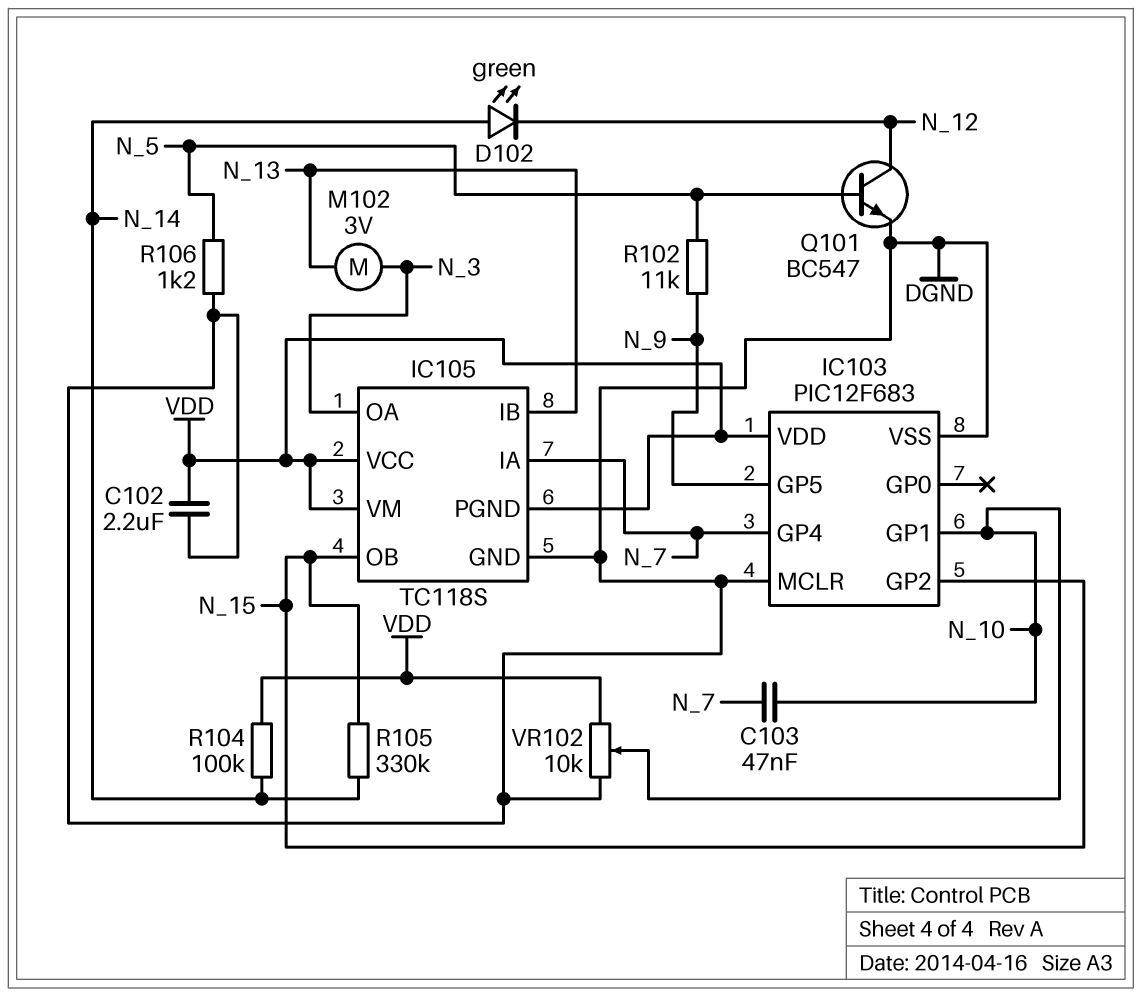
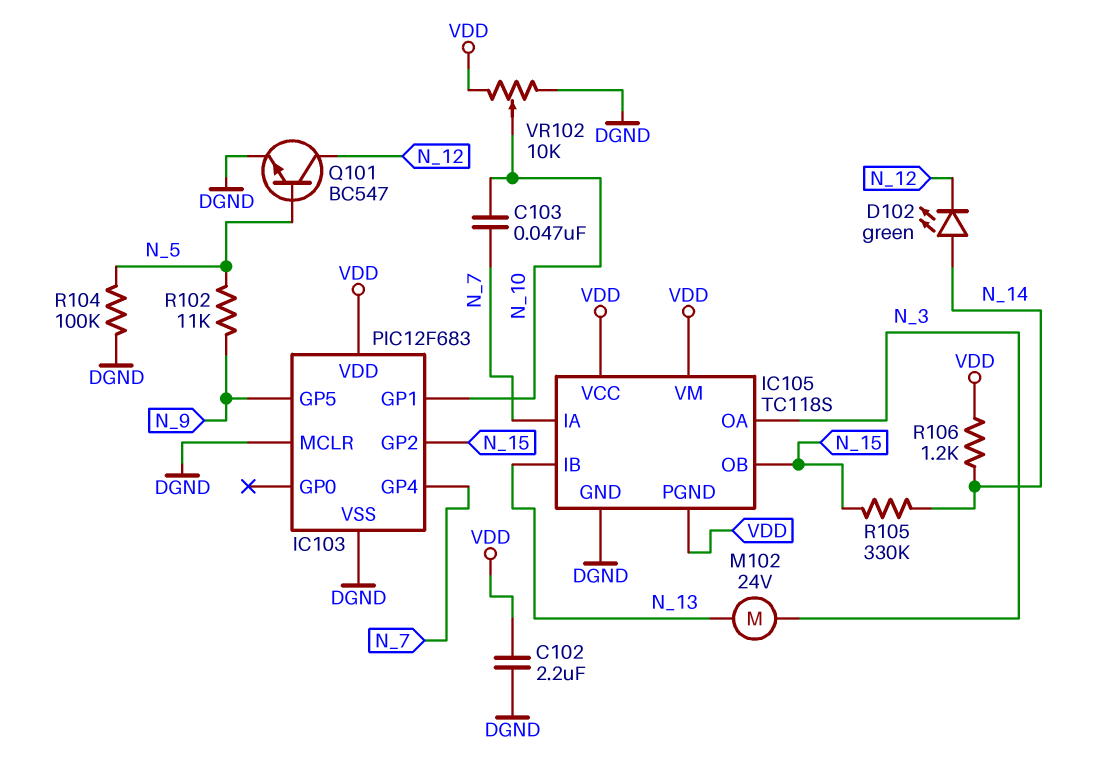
M102: motor 3V (N_3, N_13) -> motor 24V (N_3, N_13)
R104: 100k (N_14, VDD) -> 100k (DGND, N_5)
R106: 1.2k (DGND, N_5) -> 1.2k (N_14, VDD)

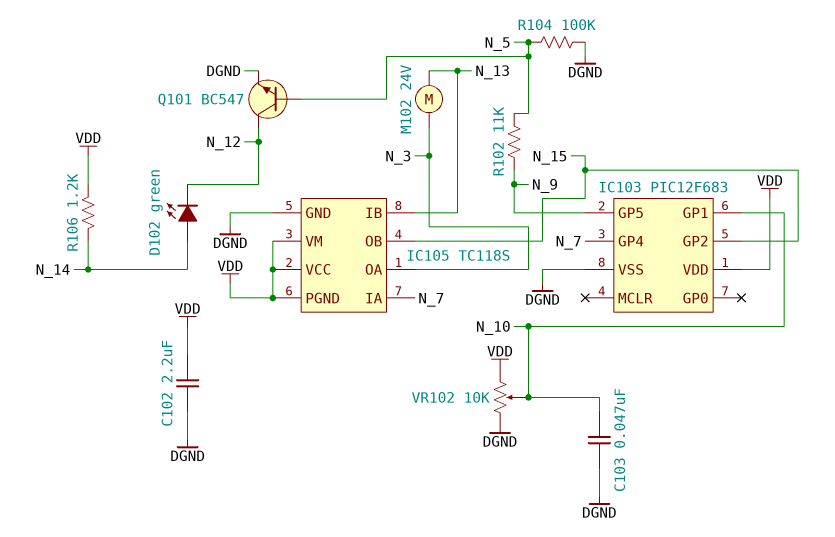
C103: 47nF (N_7, N_10) -> 47nF (DGND, N_10)
IC103 pin MCLR: DGND -> none
R105: 330k (N_14, N_15) -> none

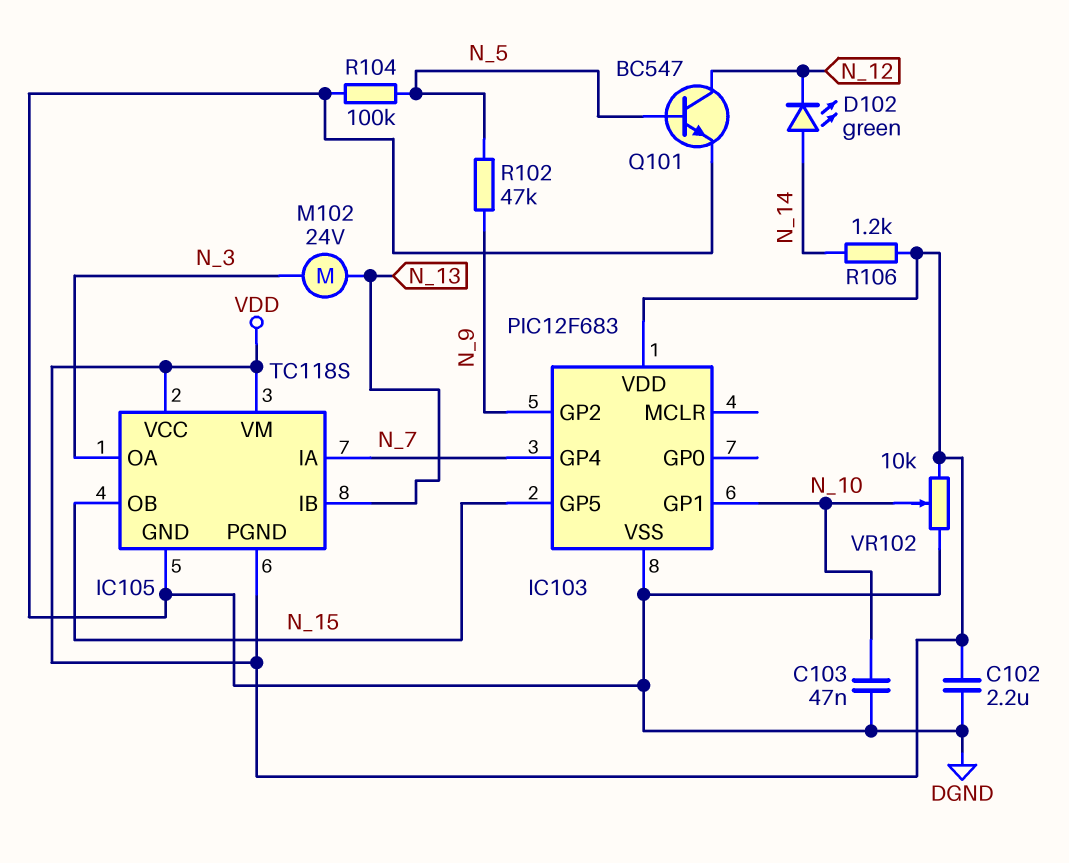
IC103 pin GP2: N_15 -> N_9
IC103 pin GP5: N_9 -> N_15
R102: 11k (N_5, N_9) -> 47k (N_5, N_9)

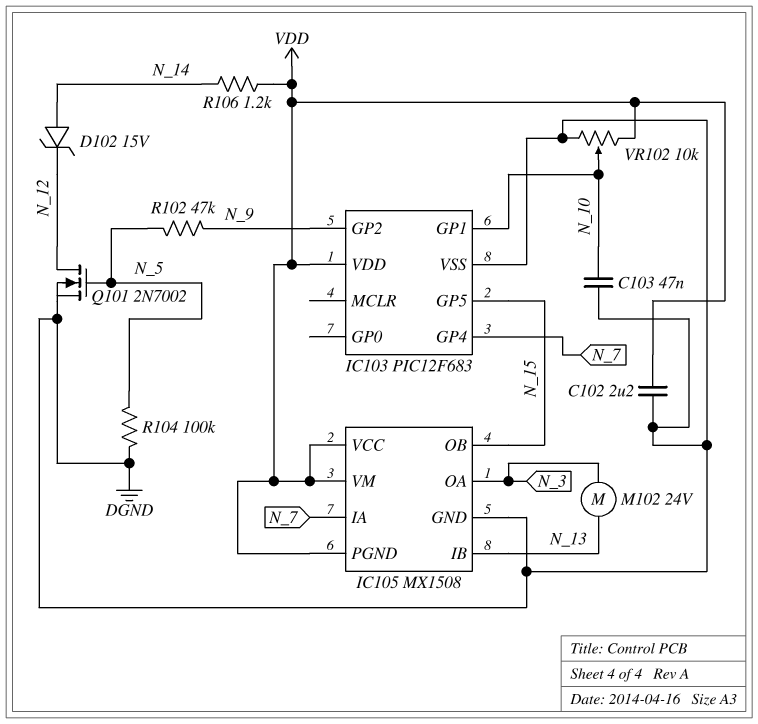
D102: LED green (A N_14, K N_12) -> zener 15V (A N_14, K N_12)
IC105: TC118S -> MX1508
Q101: NPN BC547 (B N_5, C N_12, E DGND) -> NMOS 2N7002 (G N_5, D N_12, S DGND)

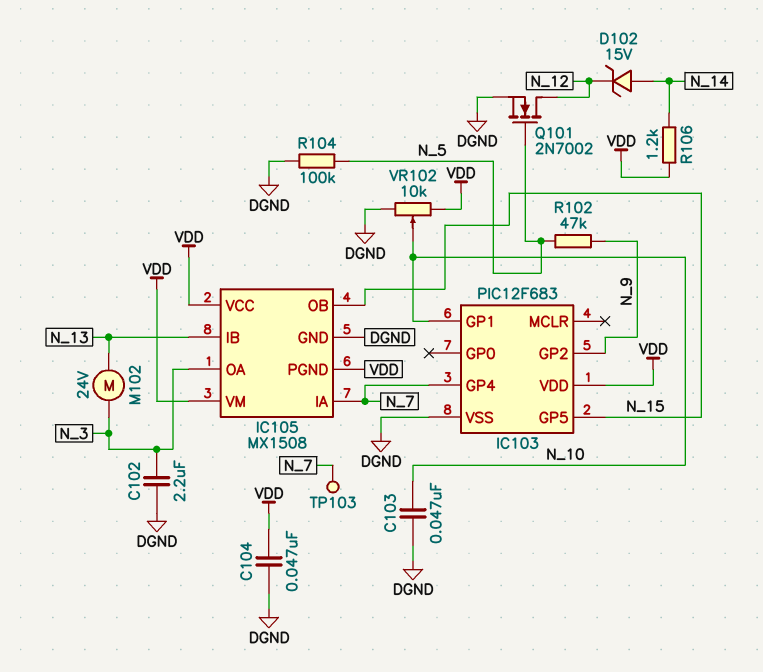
C102: 2.2uF (DGND, VDD) -> 2.2uF (DGND, N_3)
C104: none -> 47nF (DGND, VDD)
TP103: none -> test point (N_7)

